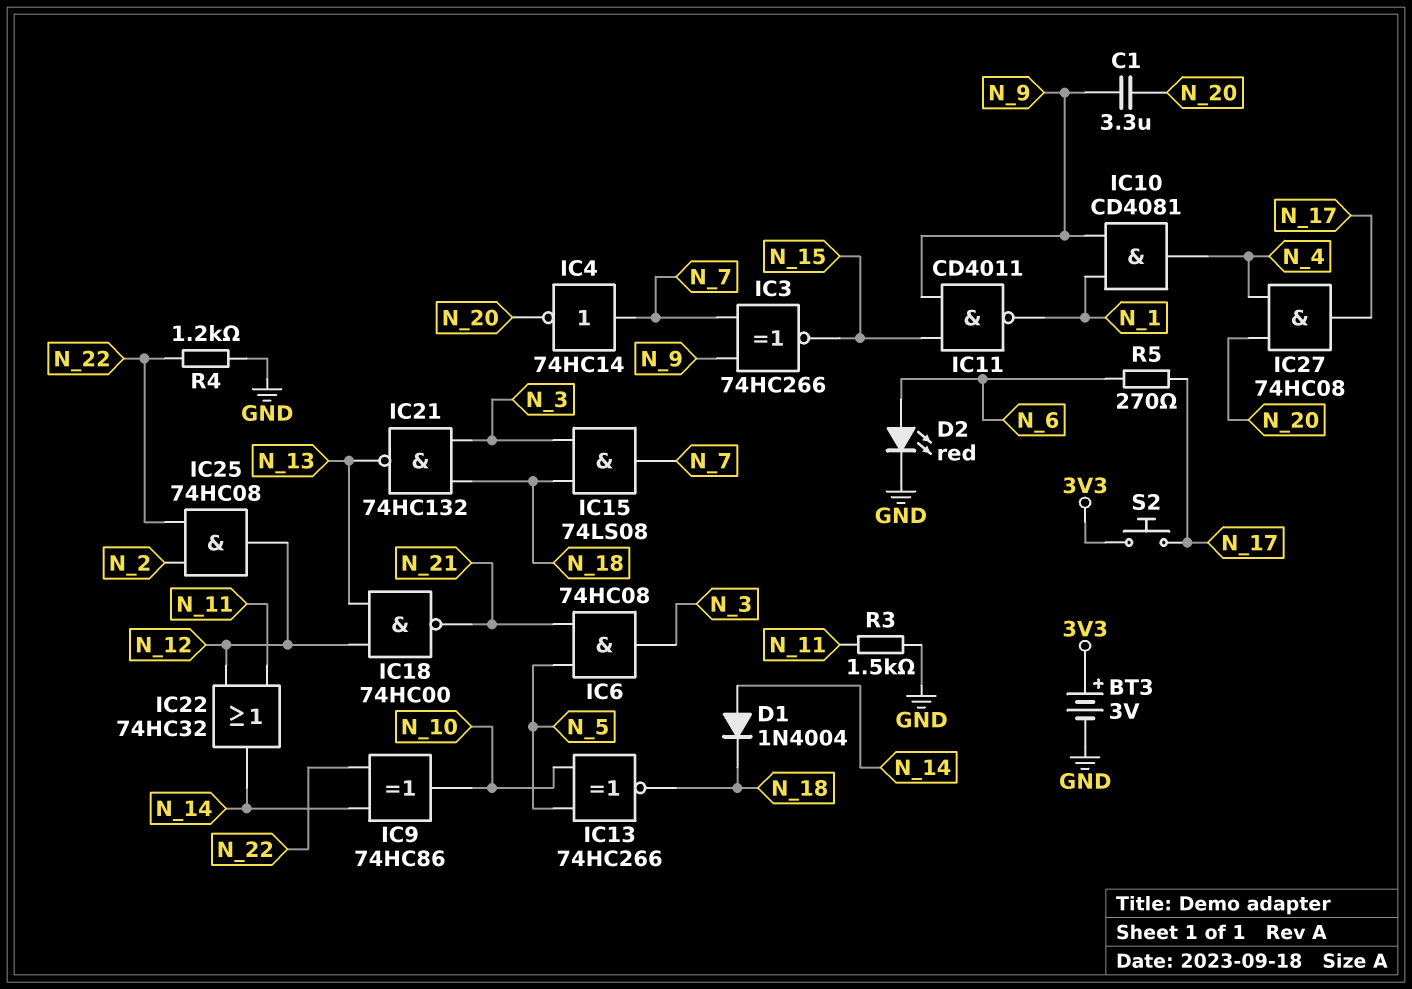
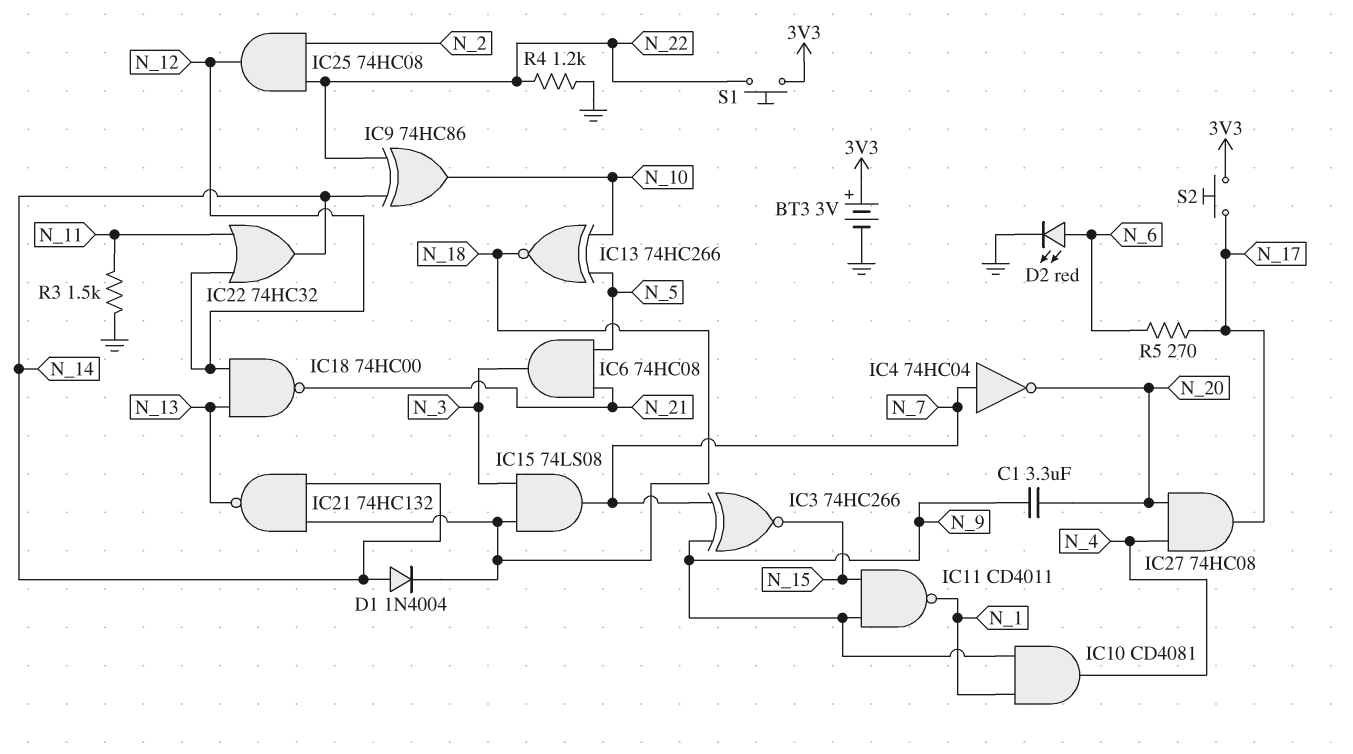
IC4: NOT 74HC14 (in N_7, out N_20) -> NOT 74HC04 (in N_7, out N_20)
IC21: NAND 74HC132 (in N_3, in N_18, out N_13) -> NAND 74HC132 (in N_14, in N_18, out N_13)
S1: none -> button (3V3, N_22)

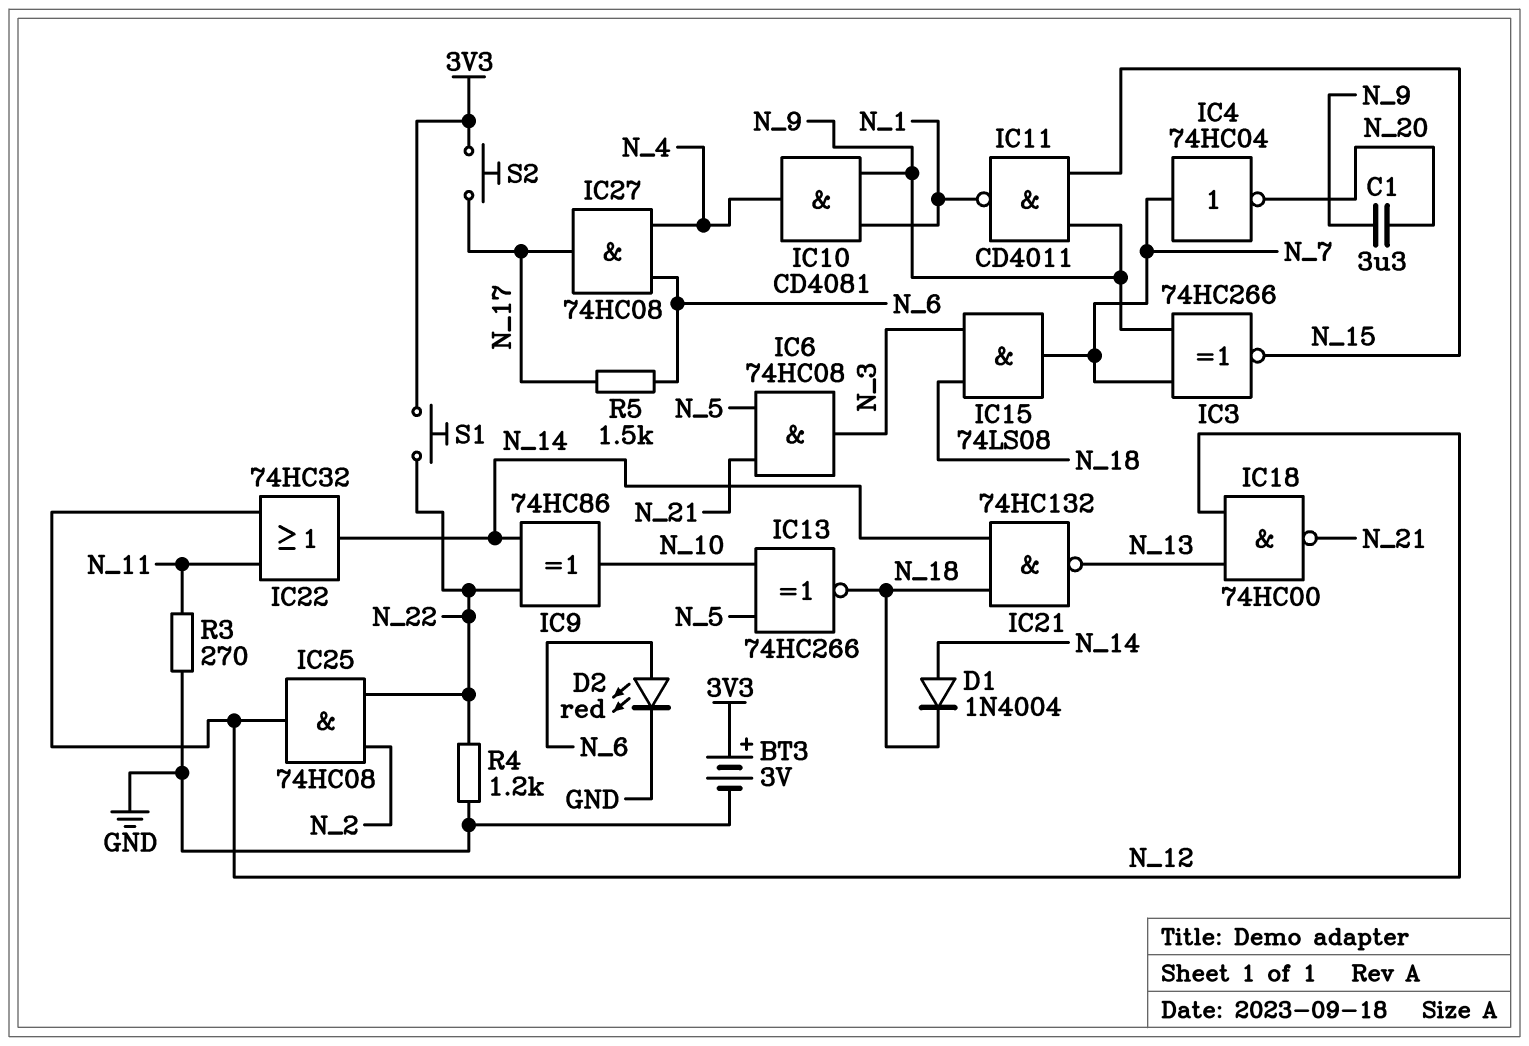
IC27: AND 74HC08 (in N_4, in N_20, out N_17) -> AND 74HC08 (in N_4, in N_6, out N_17)
R3: 1.5k (GND, N_11) -> 270 (GND, N_11)
R5: 270 (N_6, N_17) -> 1.5k (N_6, N_17)

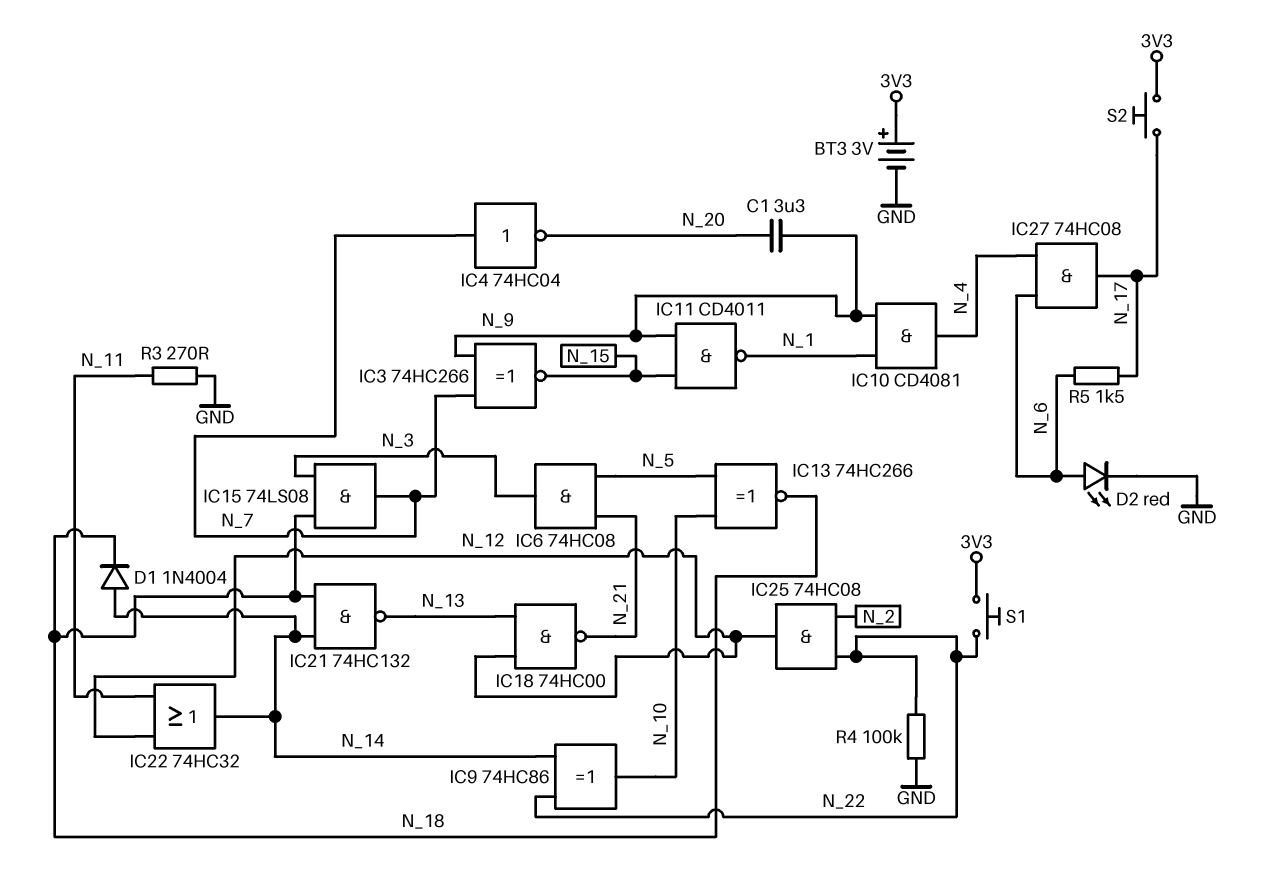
R4: 1.2k (GND, N_22) -> 100k (GND, N_22)

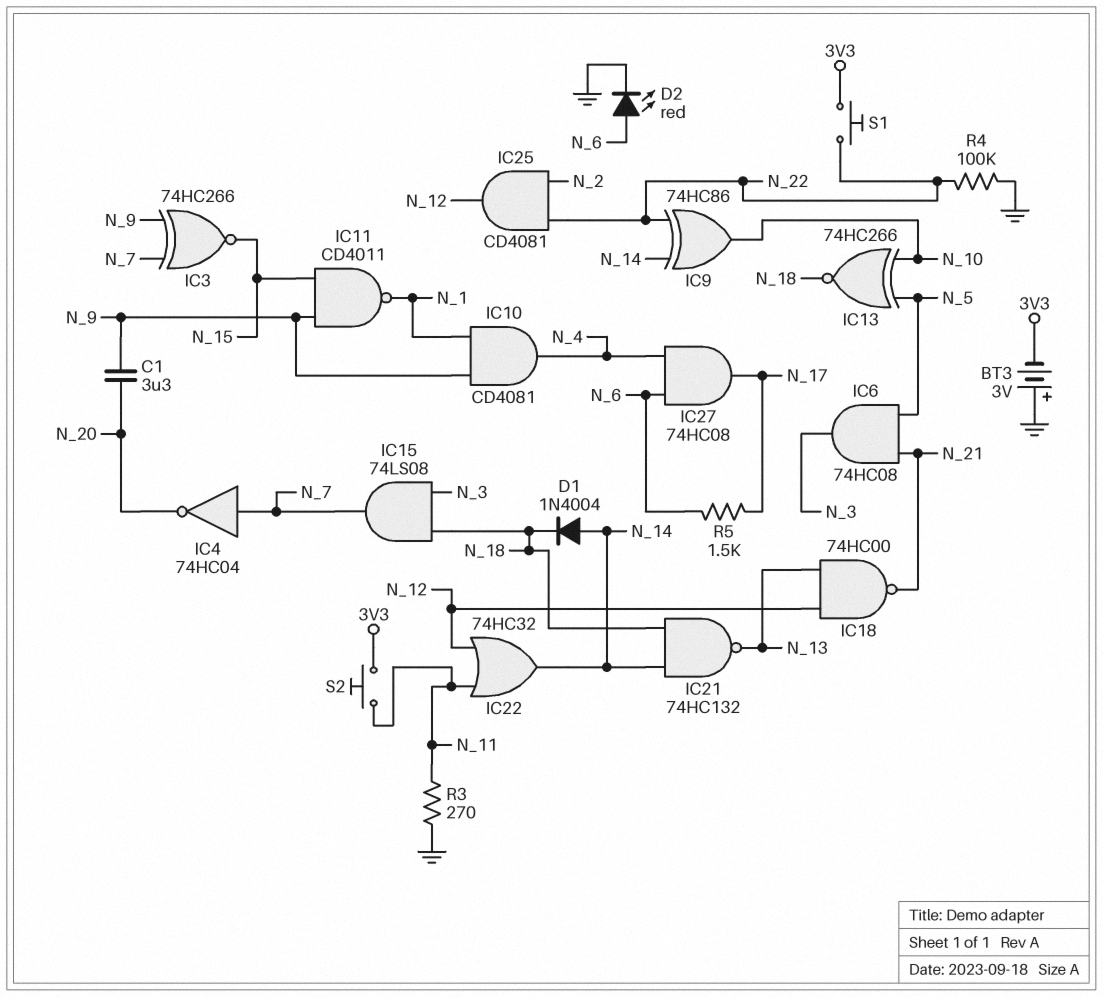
BT3: 3V (plus 3V3, minus GND) -> 3V (plus GND, minus 3V3)
IC25: AND 74HC08 (in N_2, in N_22, out N_12) -> AND CD4081 (in N_2, in N_22, out N_12)
S2: button (3V3, N_17) -> button (3V3, N_11)

